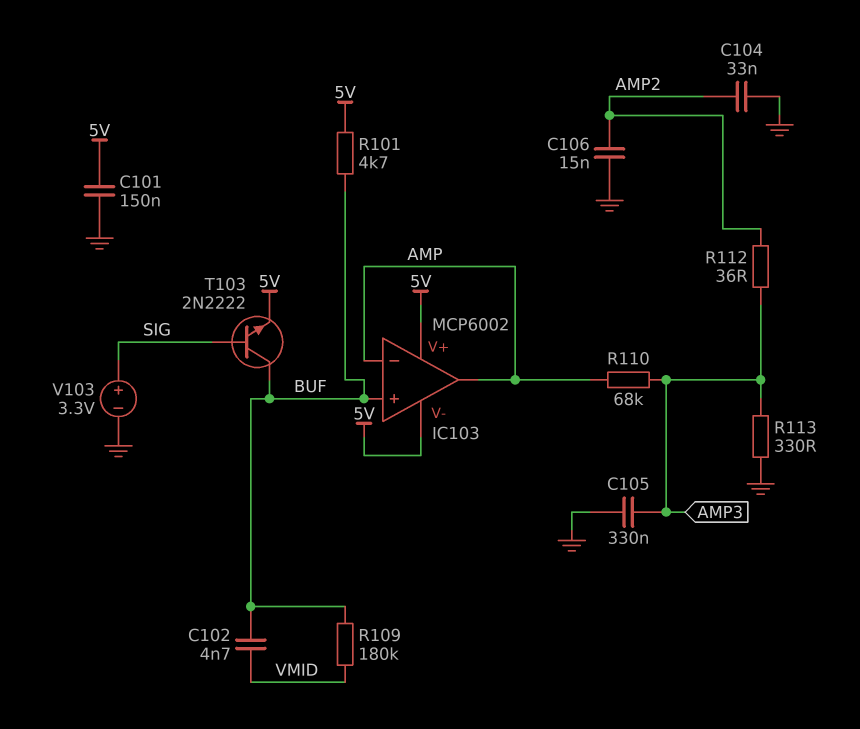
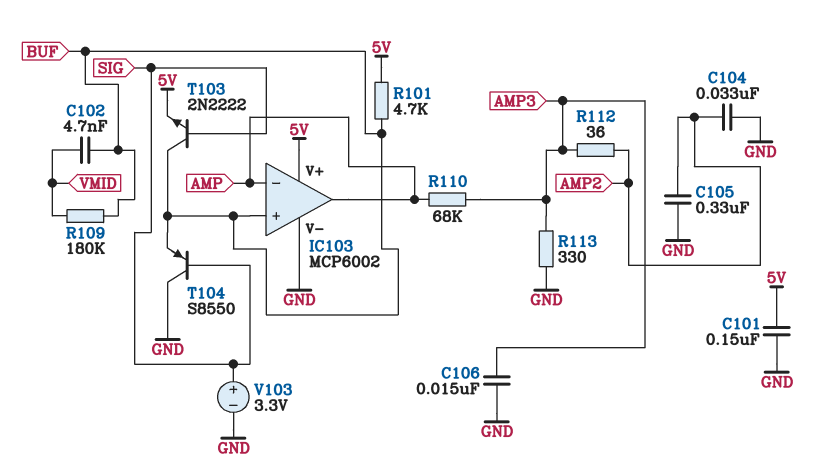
C105: 330nF (AMP3, GND) -> 330nF (AMP2, GND)
C106: 15nF (AMP2, GND) -> 15nF (AMP3, GND)
IC103 pin V-: 5V -> GND
T104: none -> PNP S8550 (B SIG, C GND, E BUF)

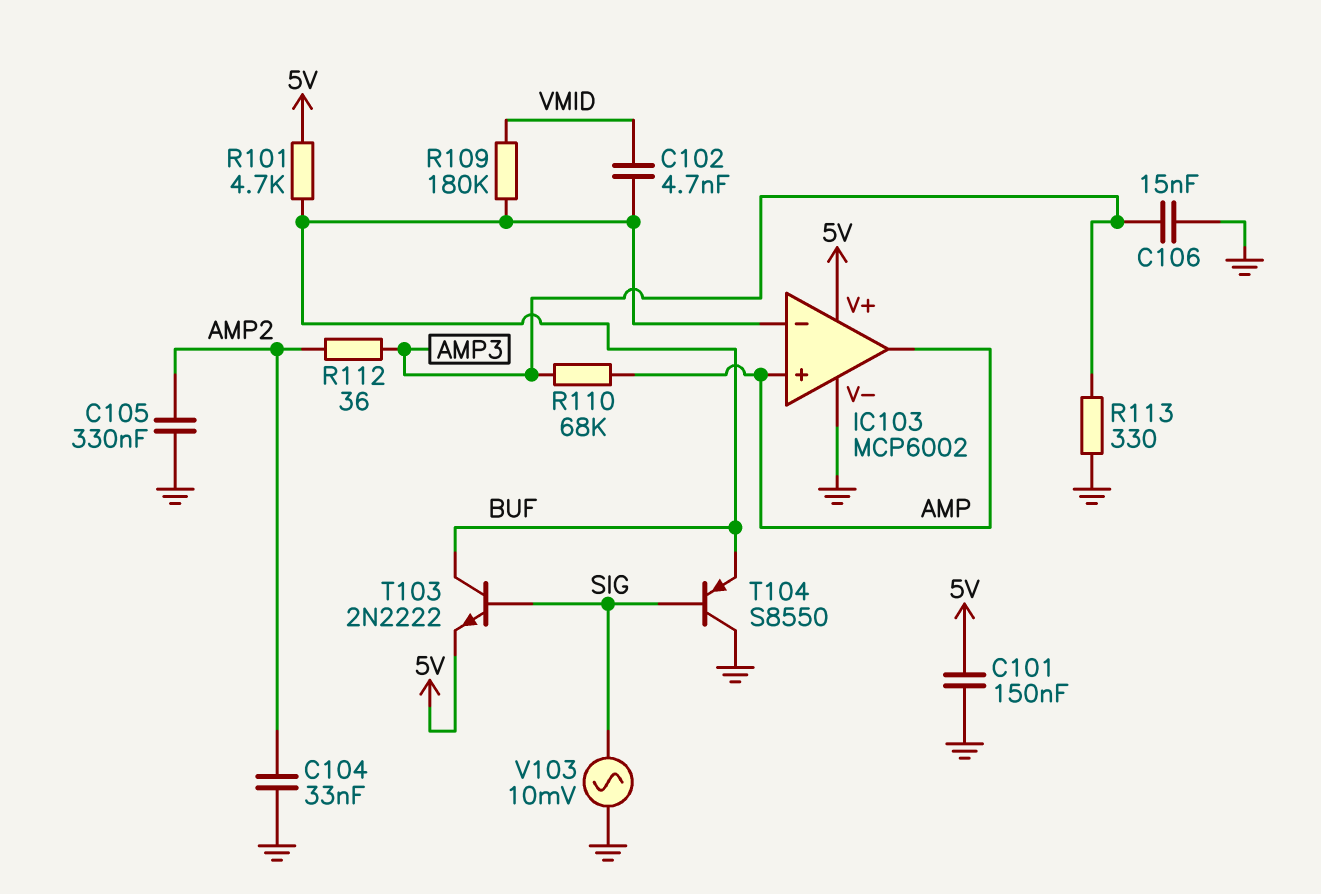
IC103 pin in+: BUF -> AMP
IC103 pin in-: AMP -> BUF
V103: 3.3V (plus SIG, minus GND) -> AC 10mV (GND, SIG)

